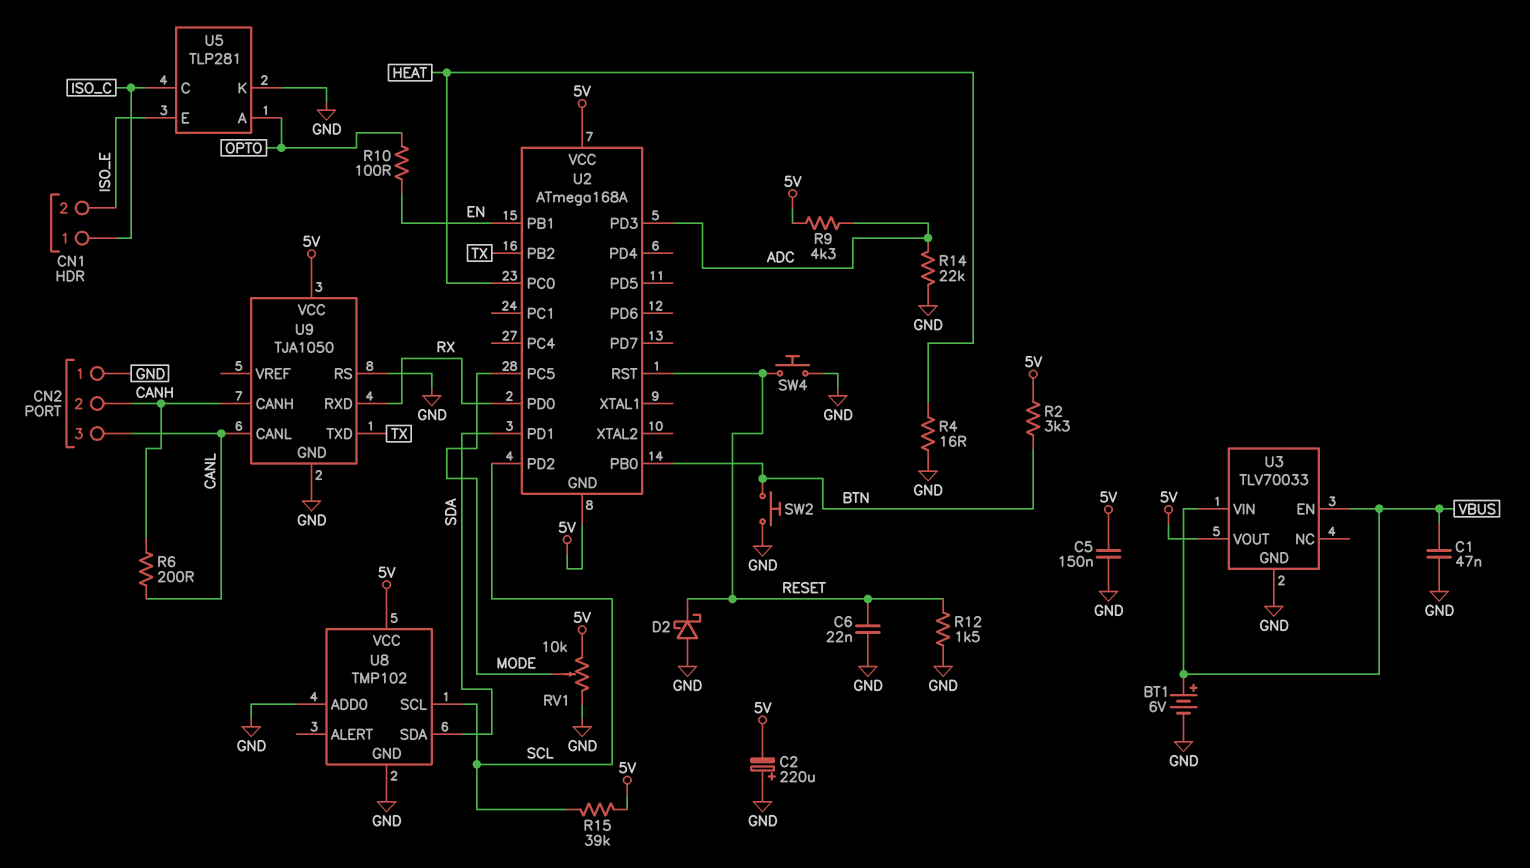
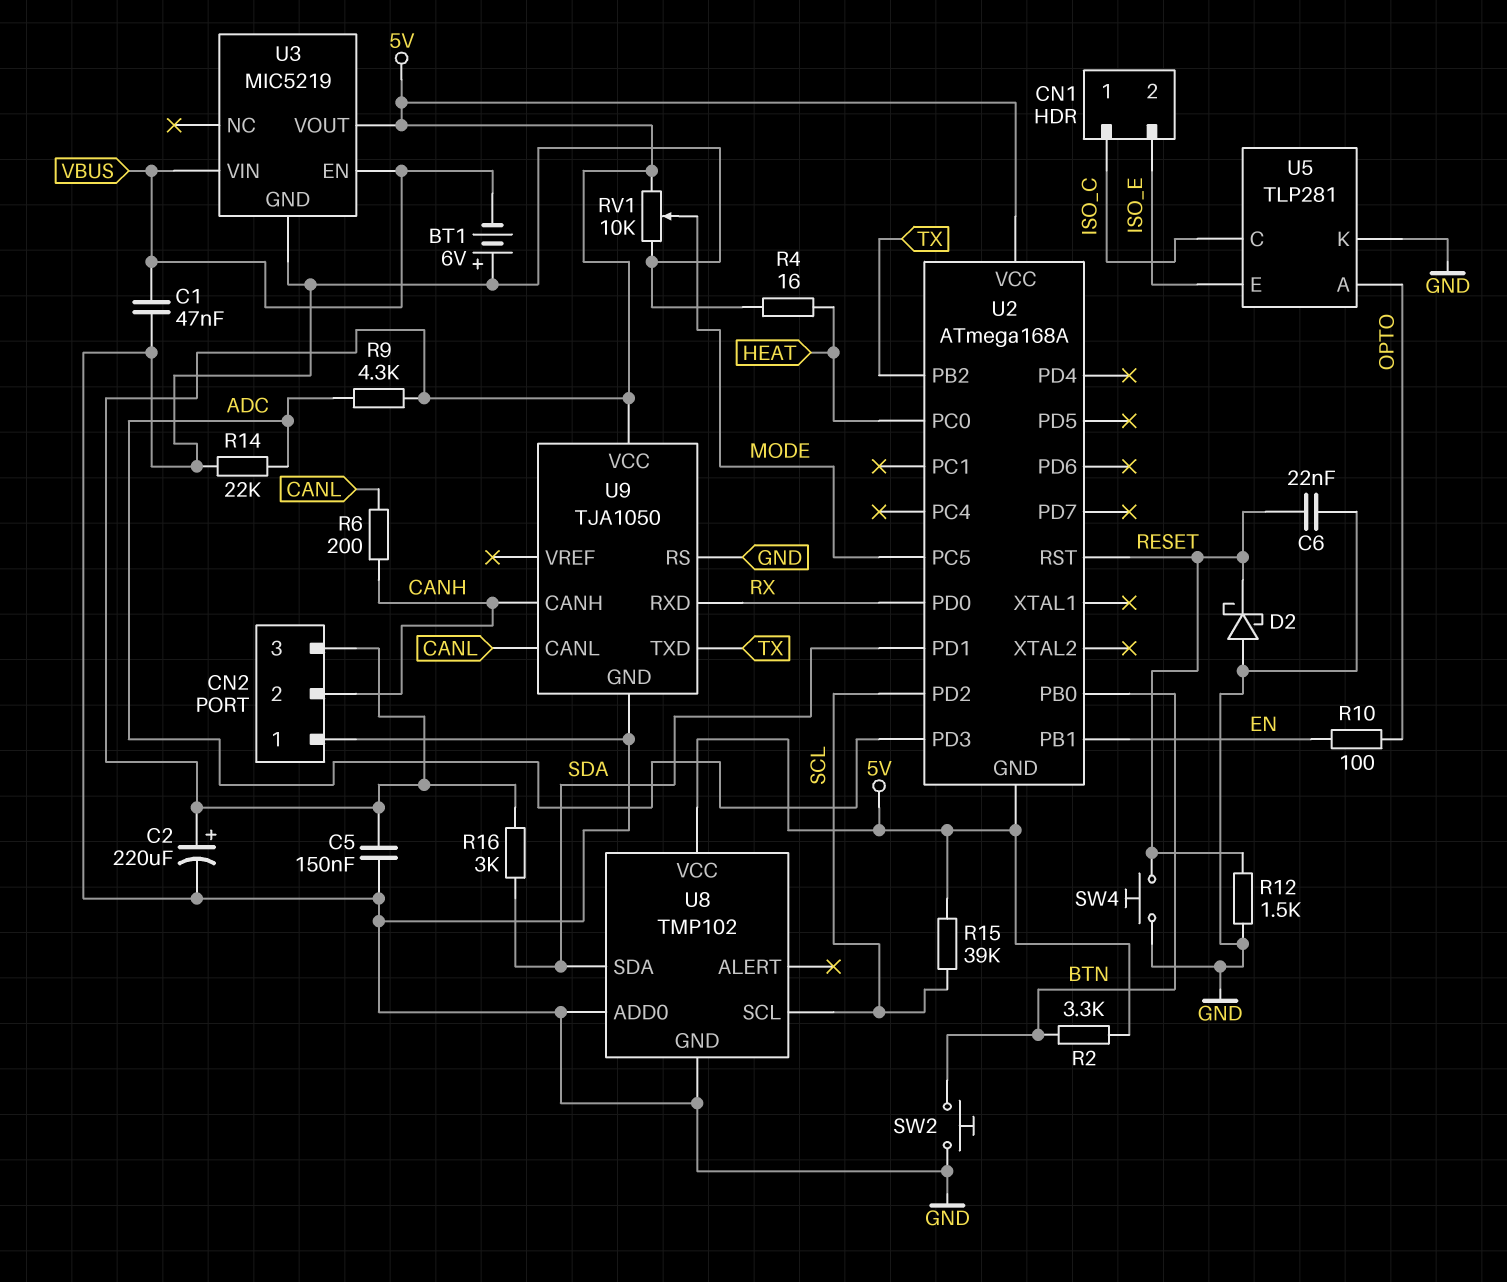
BT1: 6V (plus VBUS, minus GND) -> 6V (plus GND, minus VBUS)
C2: 220uF (plus GND, minus 5V) -> 220uF (plus 5V, minus GND)
CN2 pin 3: CANL -> 5V
R16: none -> 3k (5V, SDA)
U3: TLV70033 -> MIC5219

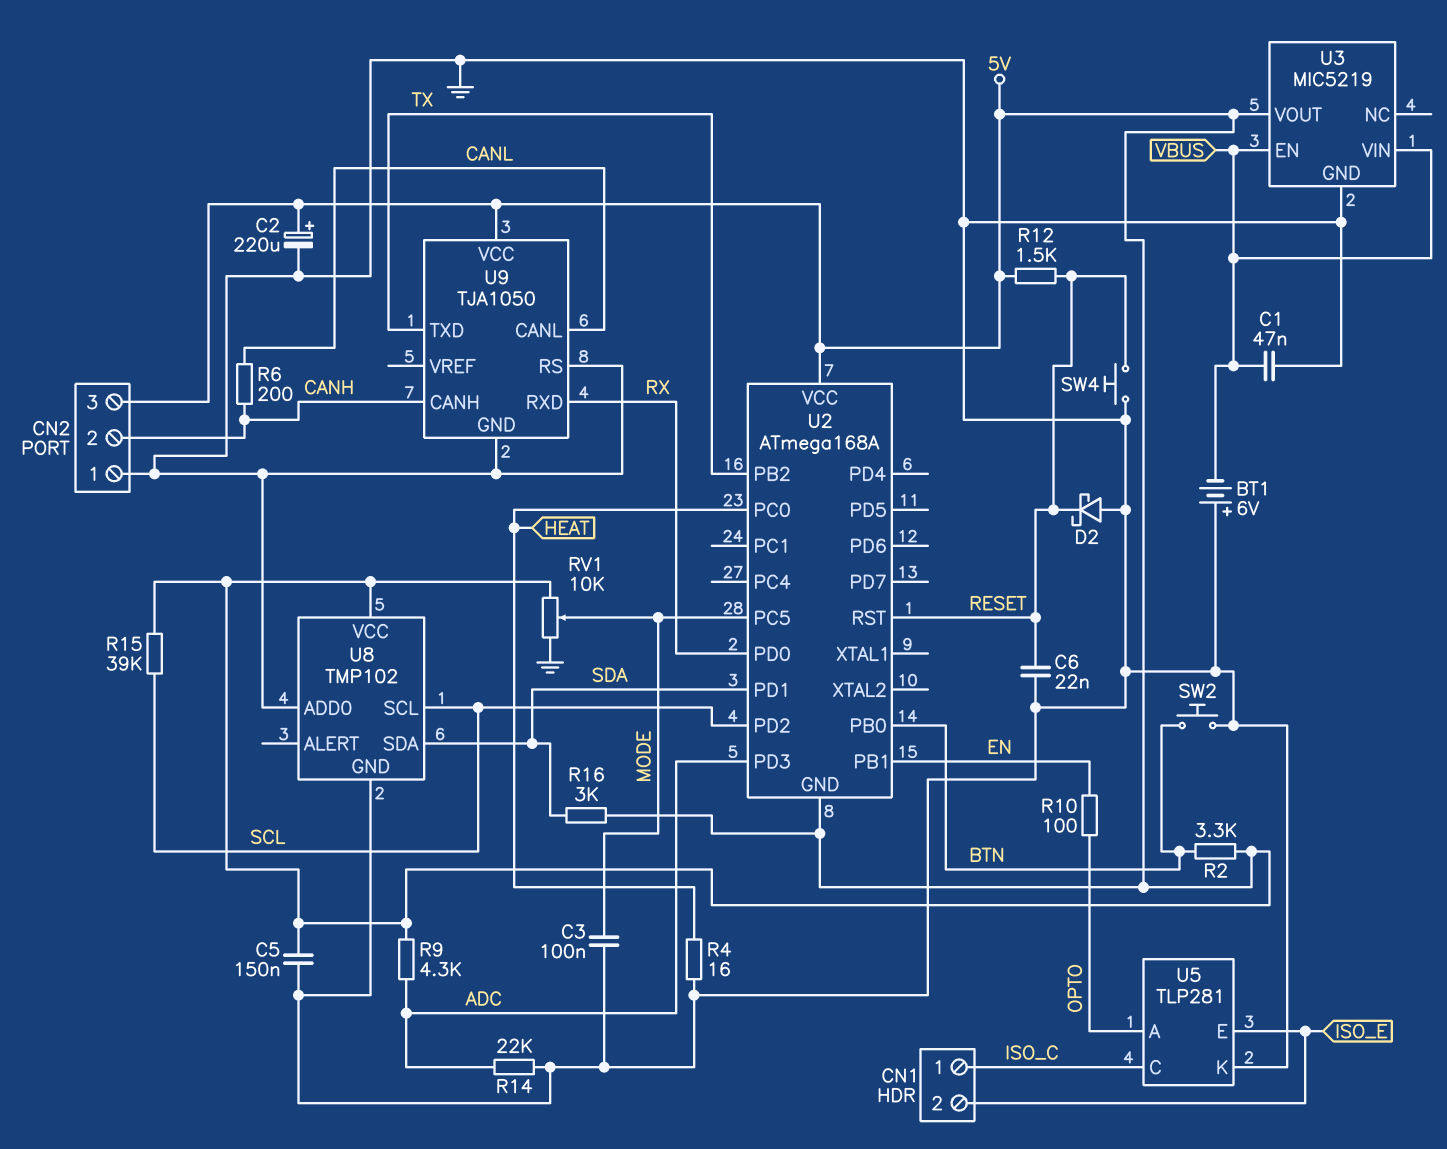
C3: none -> 100nF (GND, MODE)
R12: 1.5k (GND, RESET) -> 1.5k (5V, RESET)

